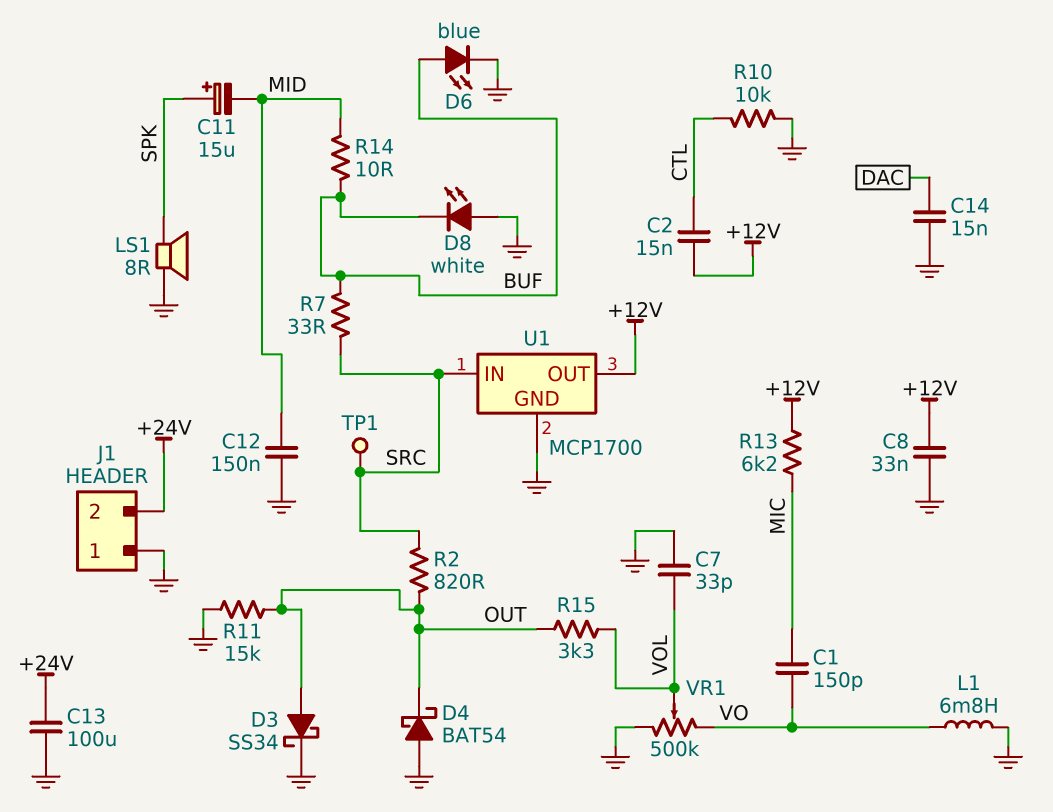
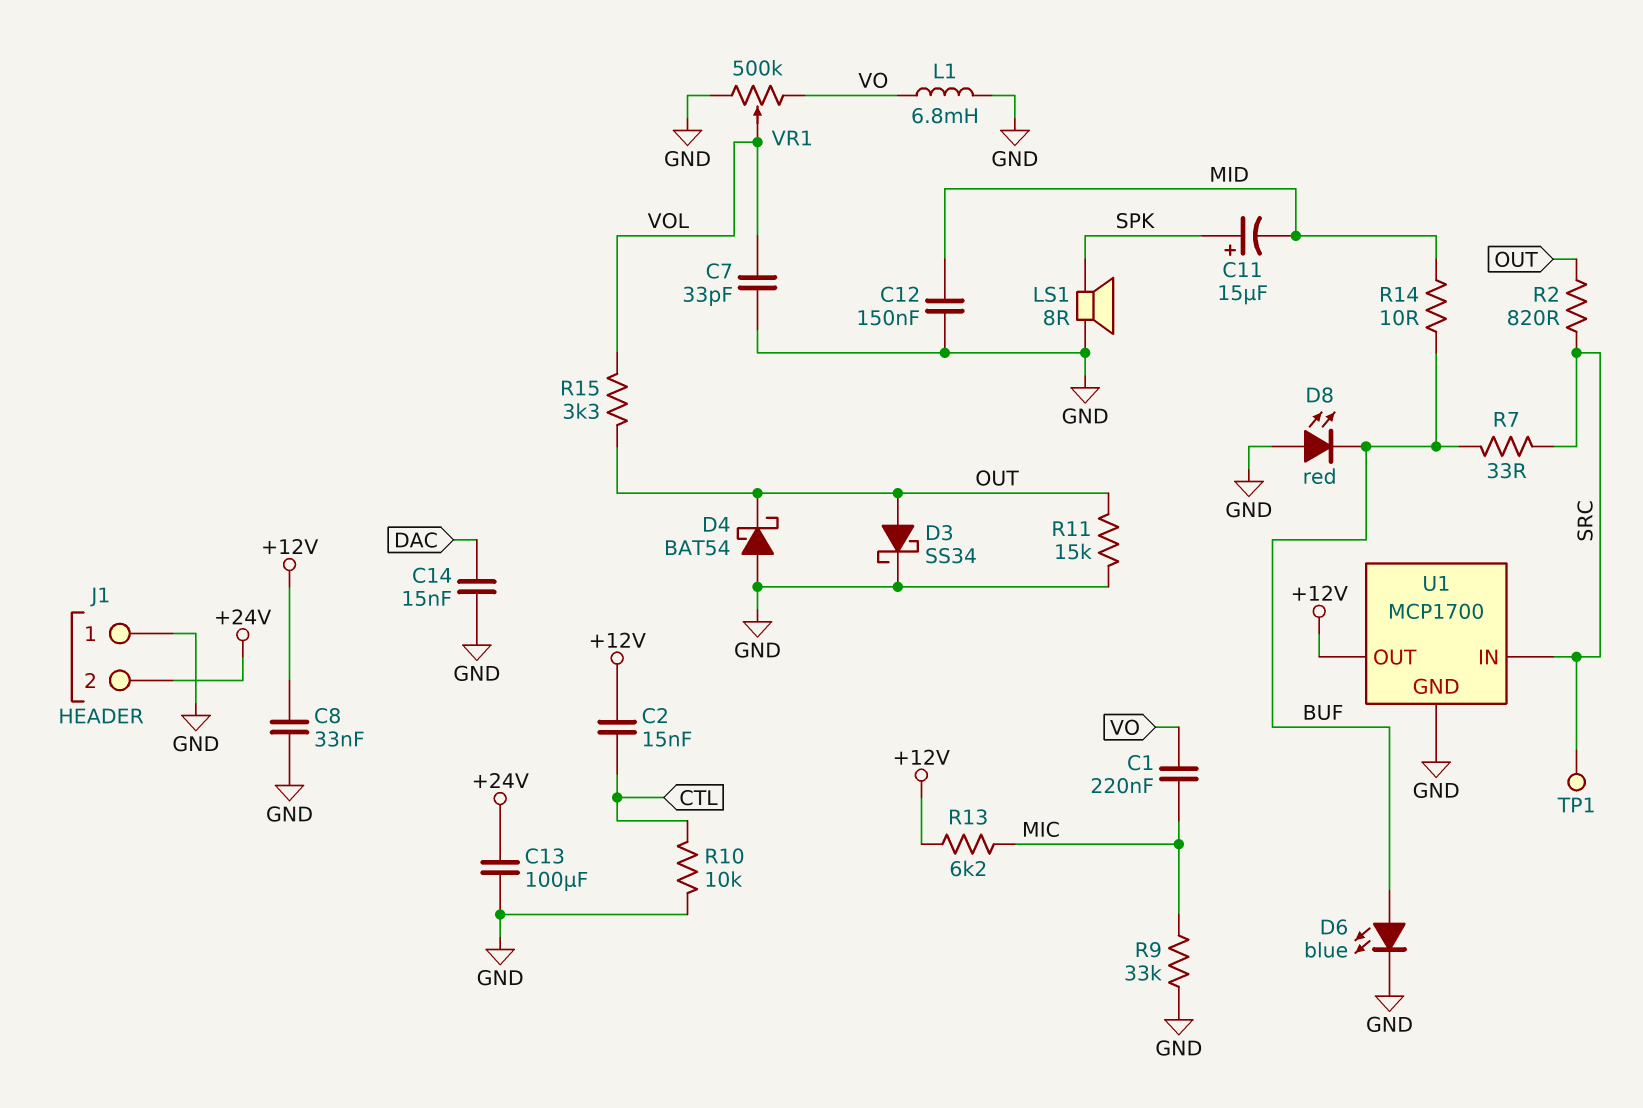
C1: 150pF (MIC, VO) -> 220nF (MIC, VO)
D8: LED white (A GND, K BUF) -> LED red (A GND, K BUF)
R9: none -> 33k (GND, MIC)

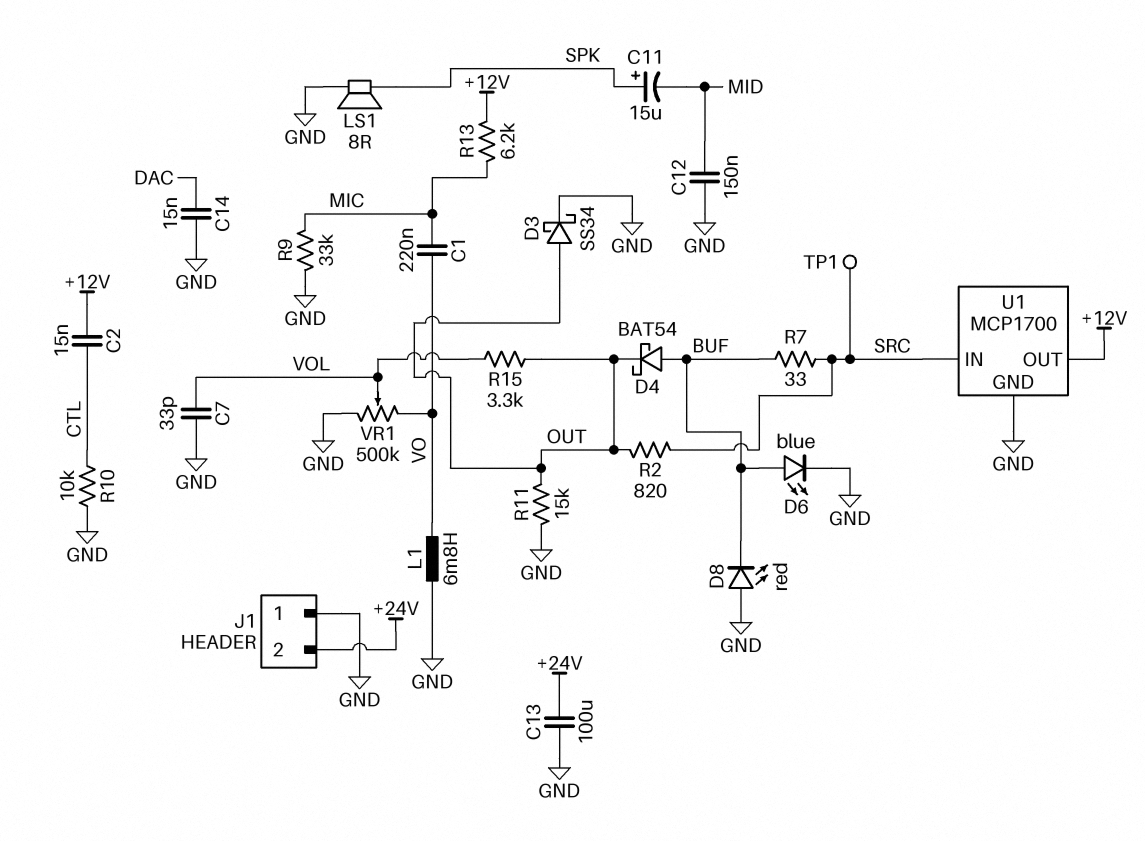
C8: 33nF (+12V, GND) -> none
D4: schottky BAT54 (A GND, K OUT) -> schottky BAT54 (A BUF, K OUT)
R14: 10 (BUF, MID) -> none

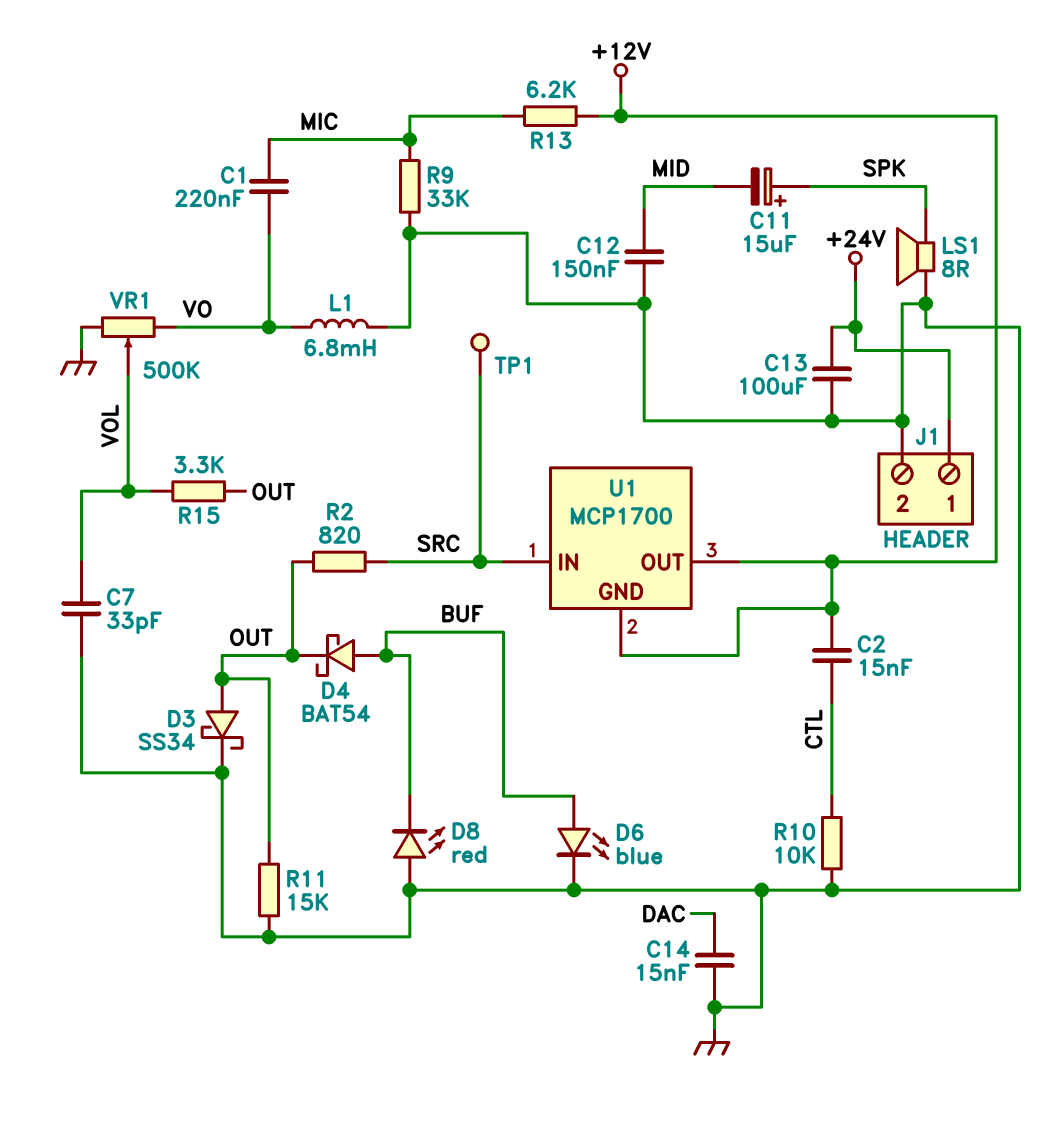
J1 pin 1: GND -> +24V
J1 pin 2: +24V -> GND
R7: 33 (BUF, SRC) -> none
U1 pin GND: GND -> +12V

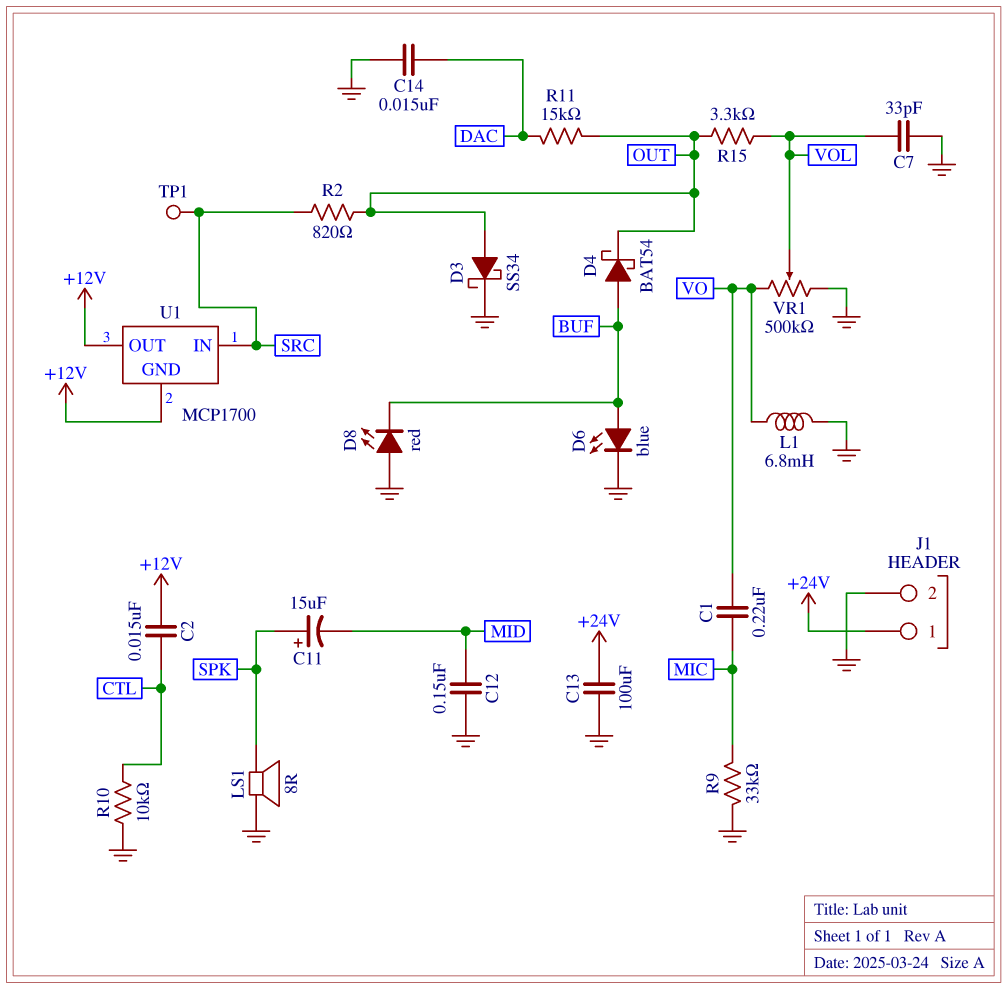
R11: 15k (GND, OUT) -> 15k (DAC, OUT)
R13: 6.2k (+12V, MIC) -> none

